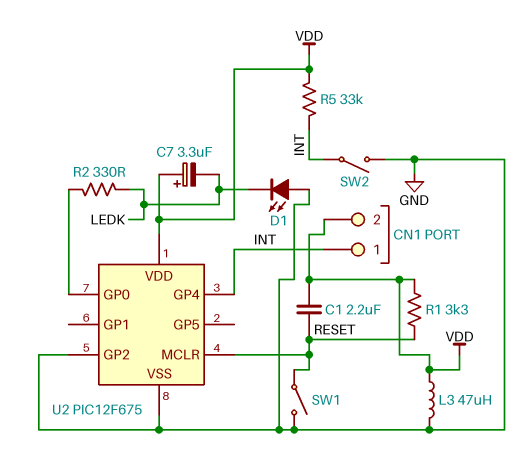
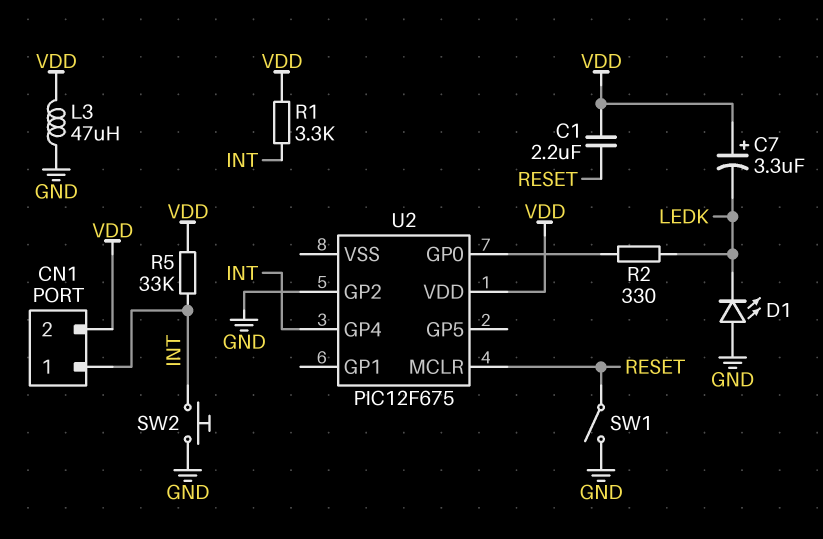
R1: 3.3k (RESET, VDD) -> 3.3k (INT, VDD)
SW2: switch (GND, INT) -> button (GND, INT)
U2 pin VSS: GND -> none

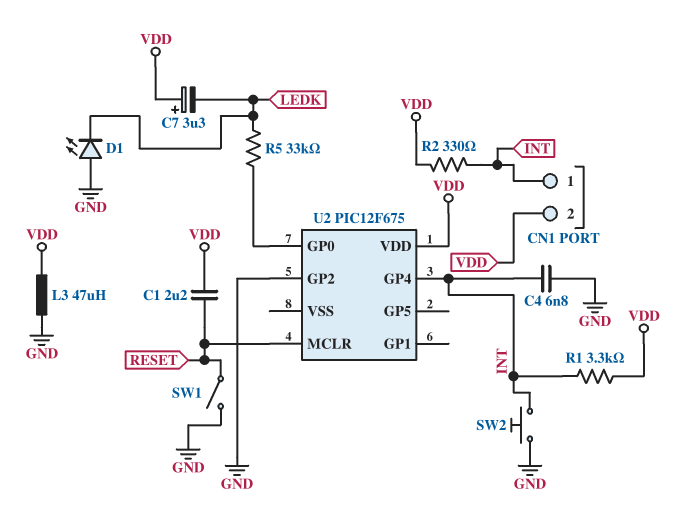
C4: none -> 6.8nF (GND, INT)
R2: 330 (LEDK, U2/GP0) -> 330 (INT, VDD)
R5: 33k (INT, VDD) -> 33k (LEDK, U2/GP0)

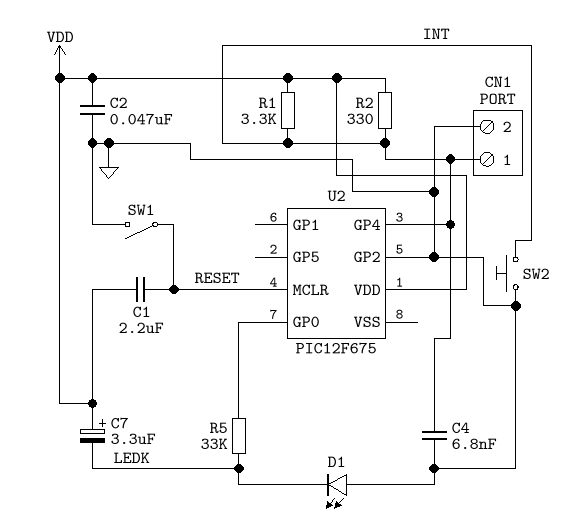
C2: none -> 47nF (GND, VDD)
CN1 pin 2: VDD -> GND
L3: 47uH (GND, VDD) -> none

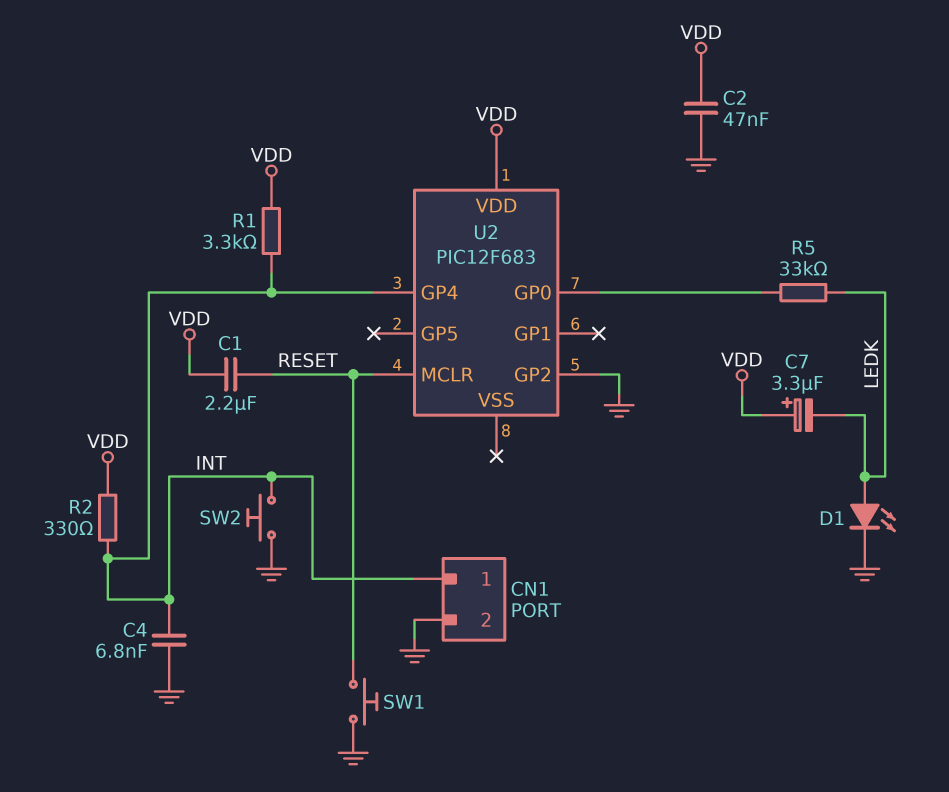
D1: LED (A GND, K LEDK) -> LED (A LEDK, K GND)
SW1: switch (GND, RESET) -> button (GND, RESET)
U2: PIC12F675 -> PIC12F683

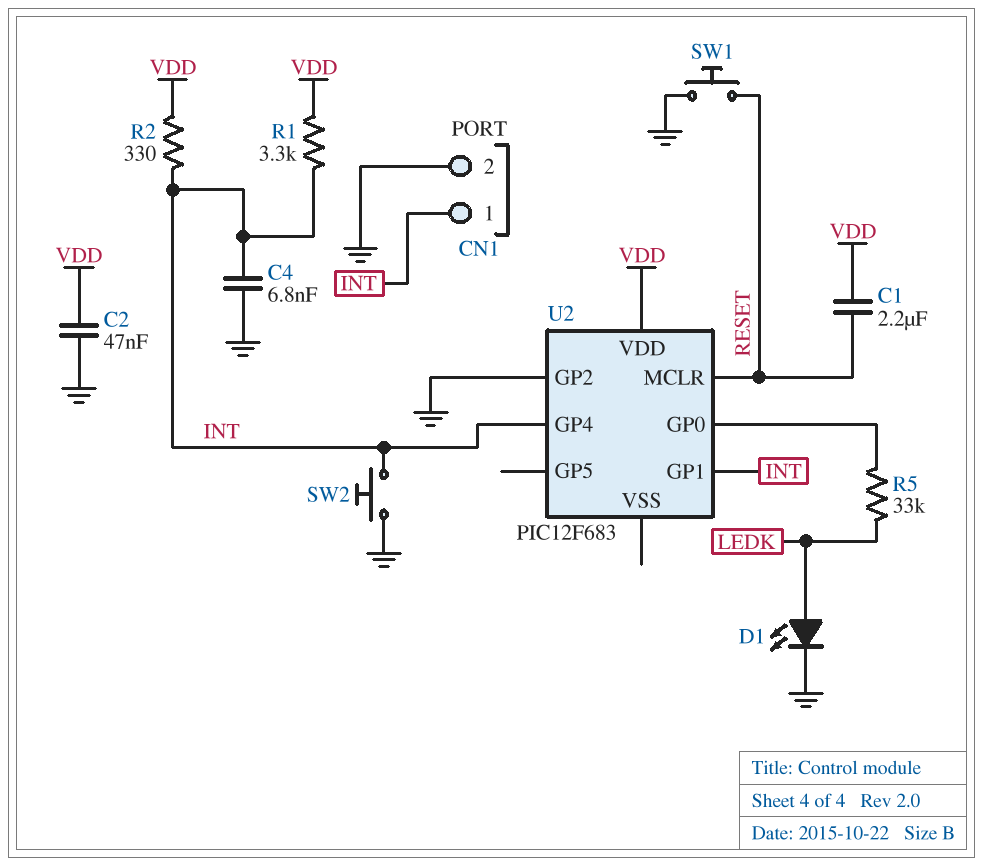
C7: 3.3uF (plus VDD, minus LEDK) -> none
U2 pin GP1: none -> INT

